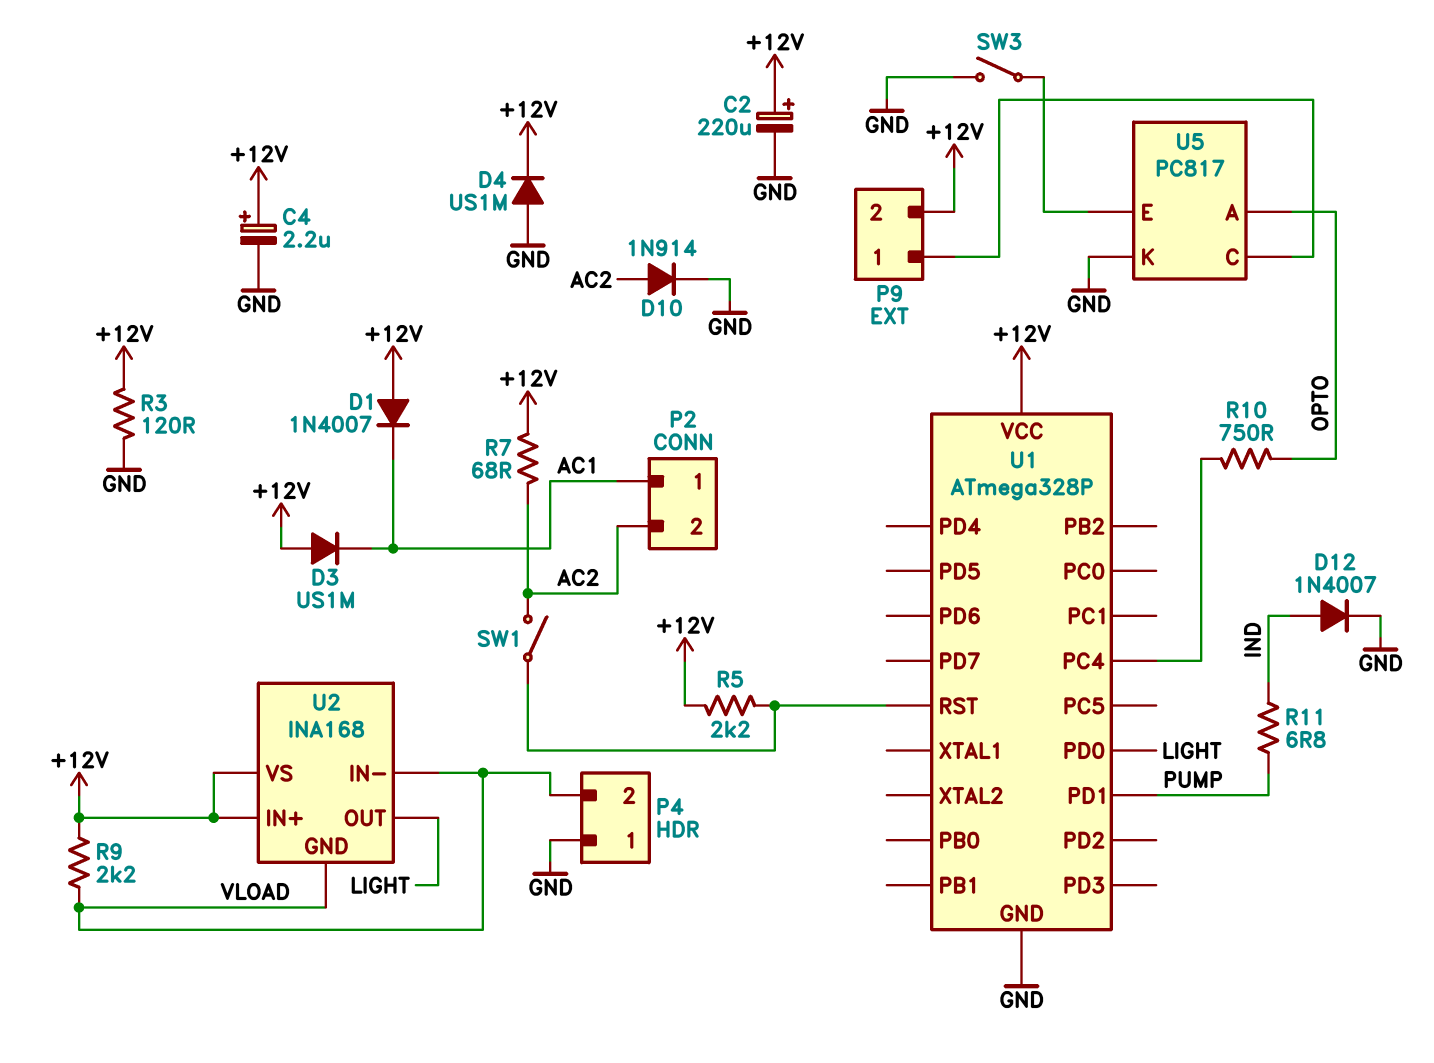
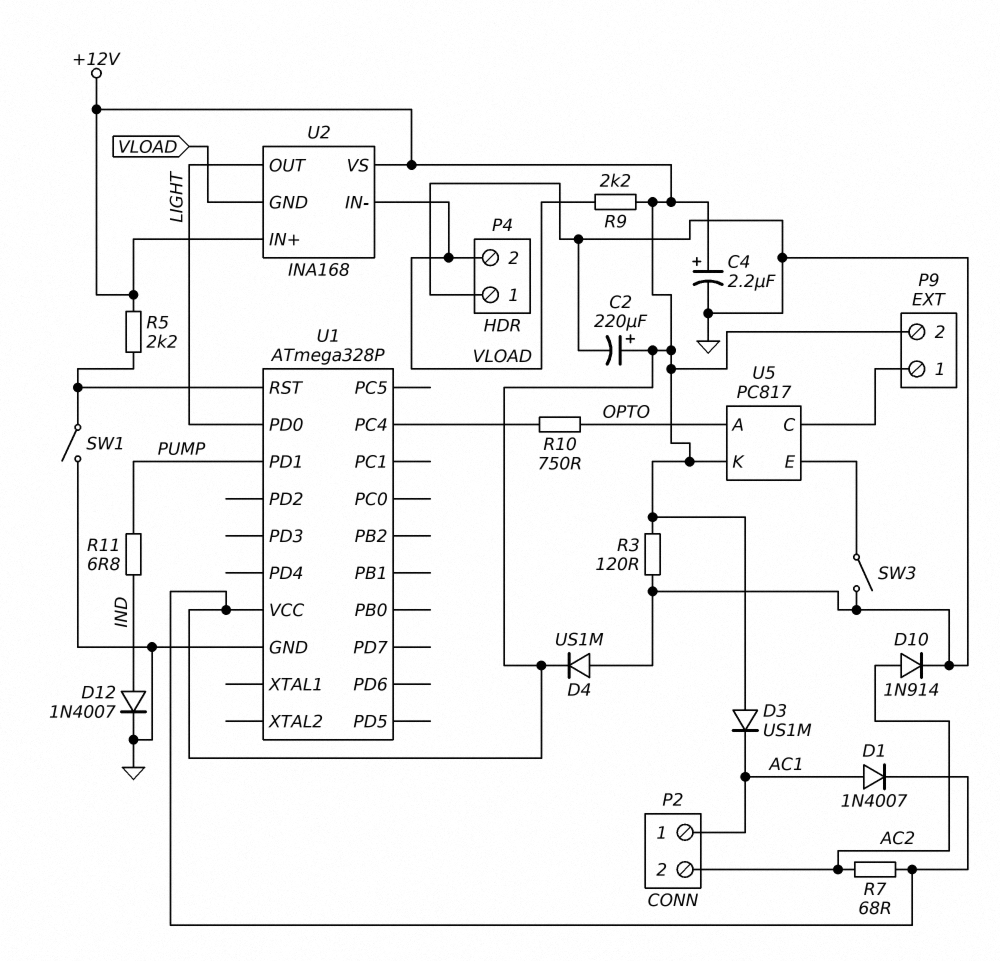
D1: diode 1N4007 (A +12V, K AC1) -> diode 1N4007 (A AC1, K +12V)
SW1: switch (AC2, U1/RST) -> switch (GND, U1/RST)
U5 pin K: GND -> +12V

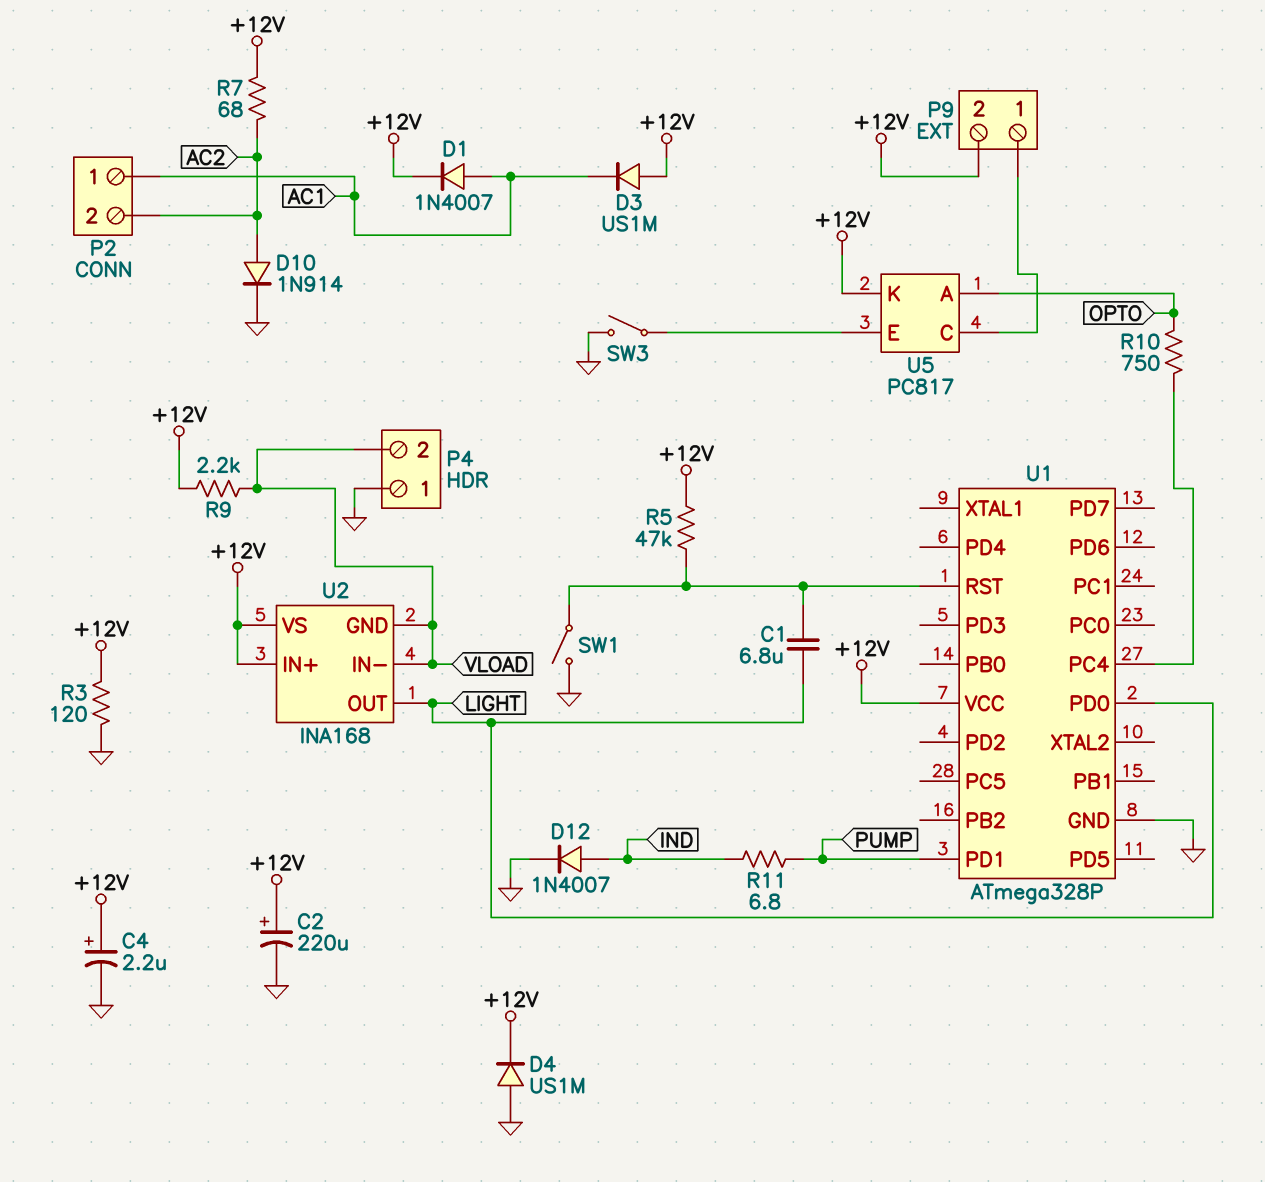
C1: none -> 6.8uF (LIGHT, U1/RST)
R5: 2.2k (+12V, U1/RST) -> 47k (+12V, U1/RST)

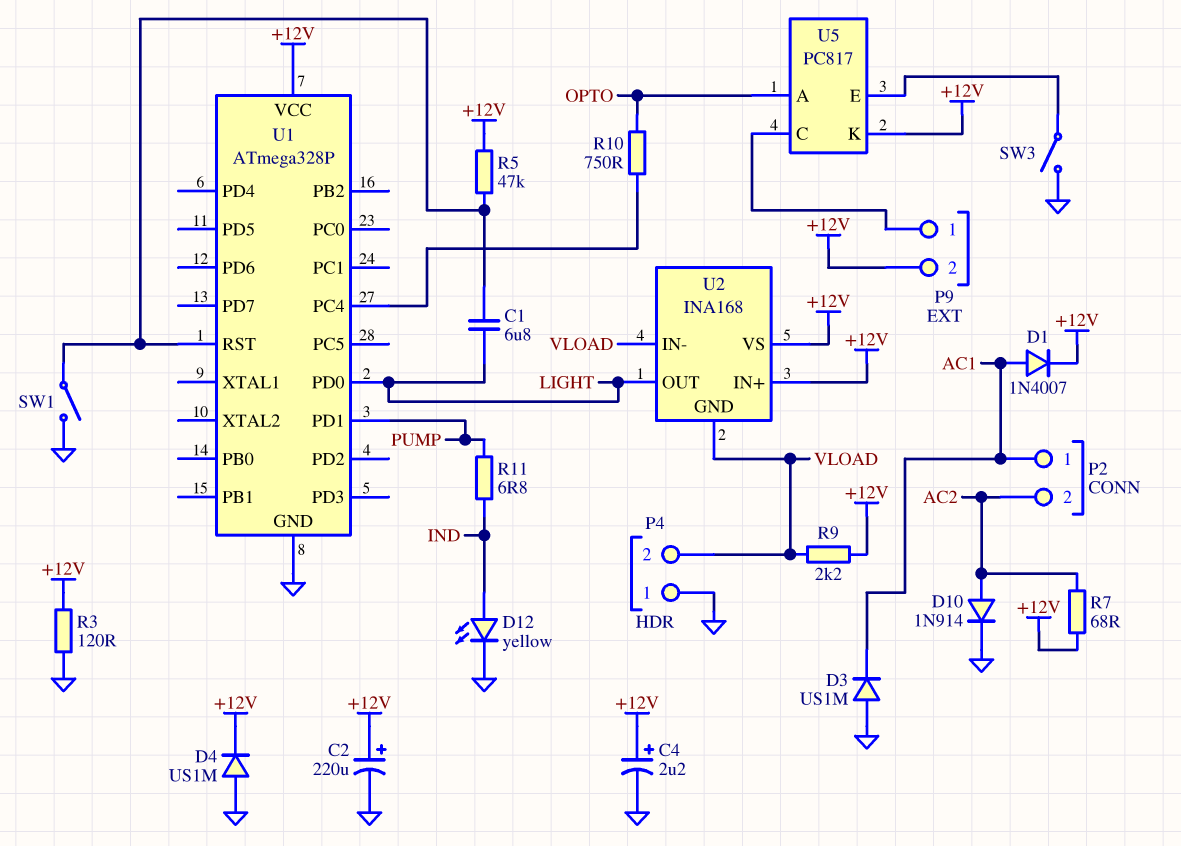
D3: diode US1M (A +12V, K AC1) -> diode US1M (A GND, K AC1)
D12: diode 1N4007 (A IND, K GND) -> LED yellow (A IND, K GND)

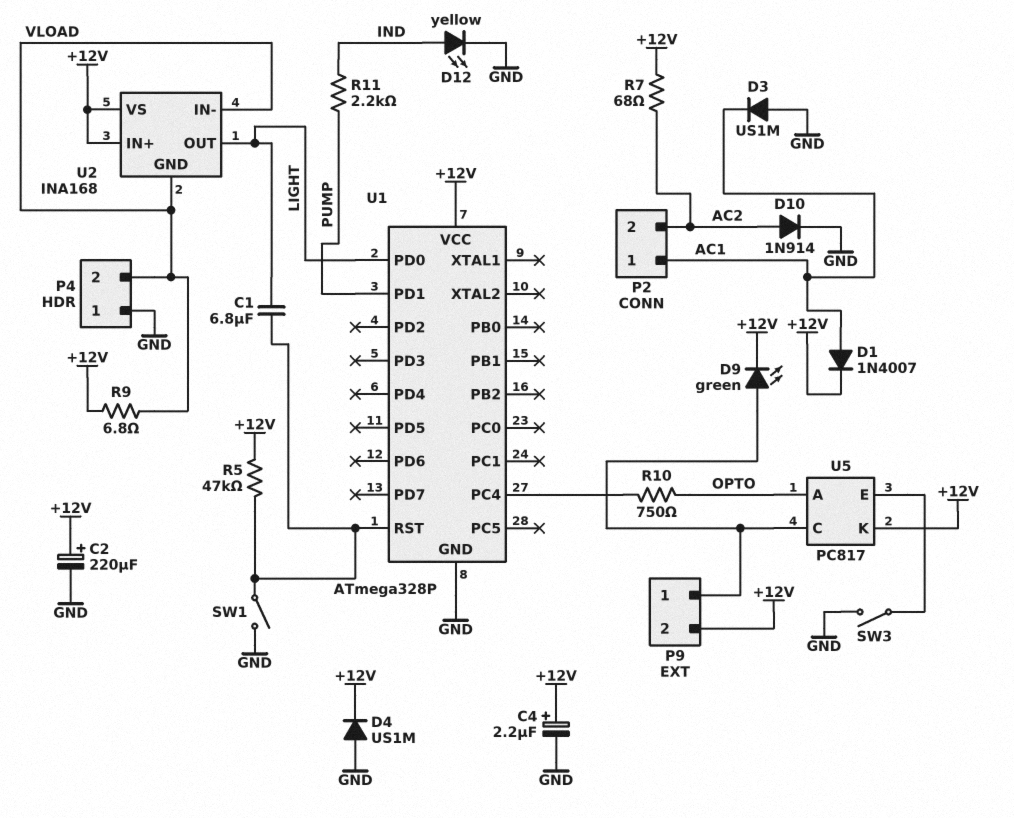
D9: none -> LED green (A P9/1, K +12V)
R3: 120 (+12V, GND) -> none
R9: 2.2k (+12V, VLOAD) -> 6.8 (+12V, VLOAD)
R11: 6.8 (IND, PUMP) -> 2.2k (IND, PUMP)

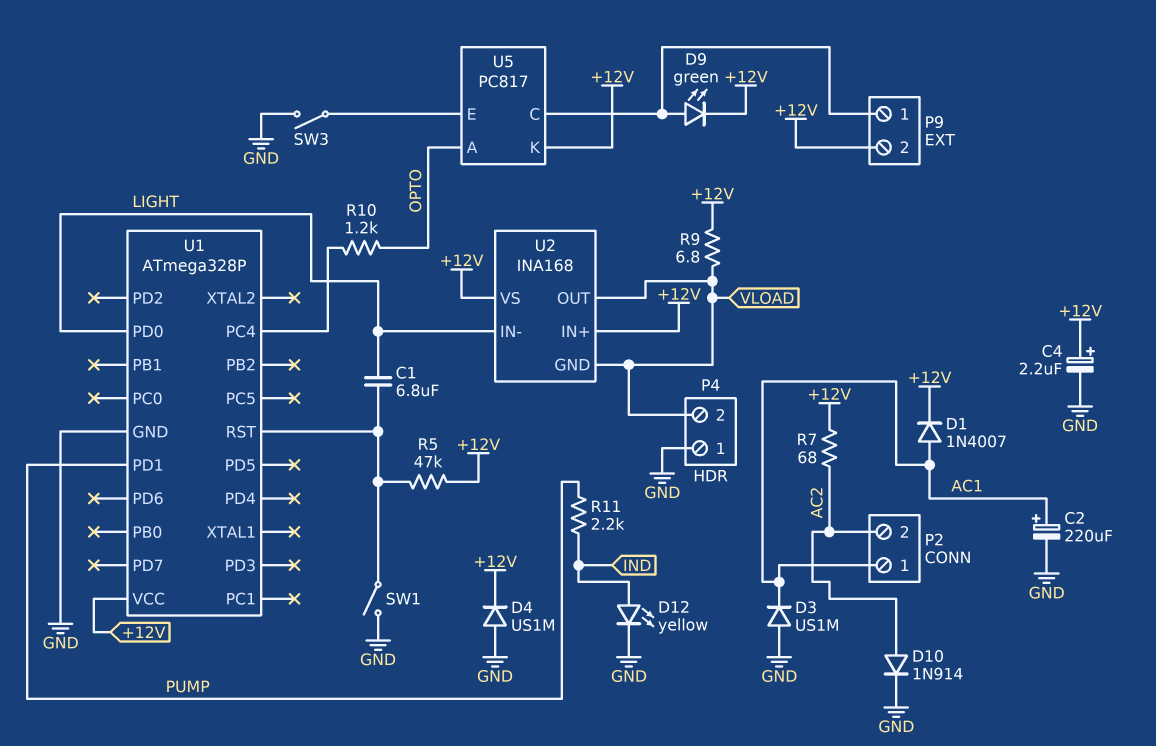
C2: 220uF (plus +12V, minus GND) -> 220uF (plus AC1, minus GND)
R10: 750 (OPTO, U1/PC4) -> 1.2k (OPTO, U1/PC4)
U2 pin IN-: VLOAD -> LIGHT
U2 pin OUT: LIGHT -> VLOAD

